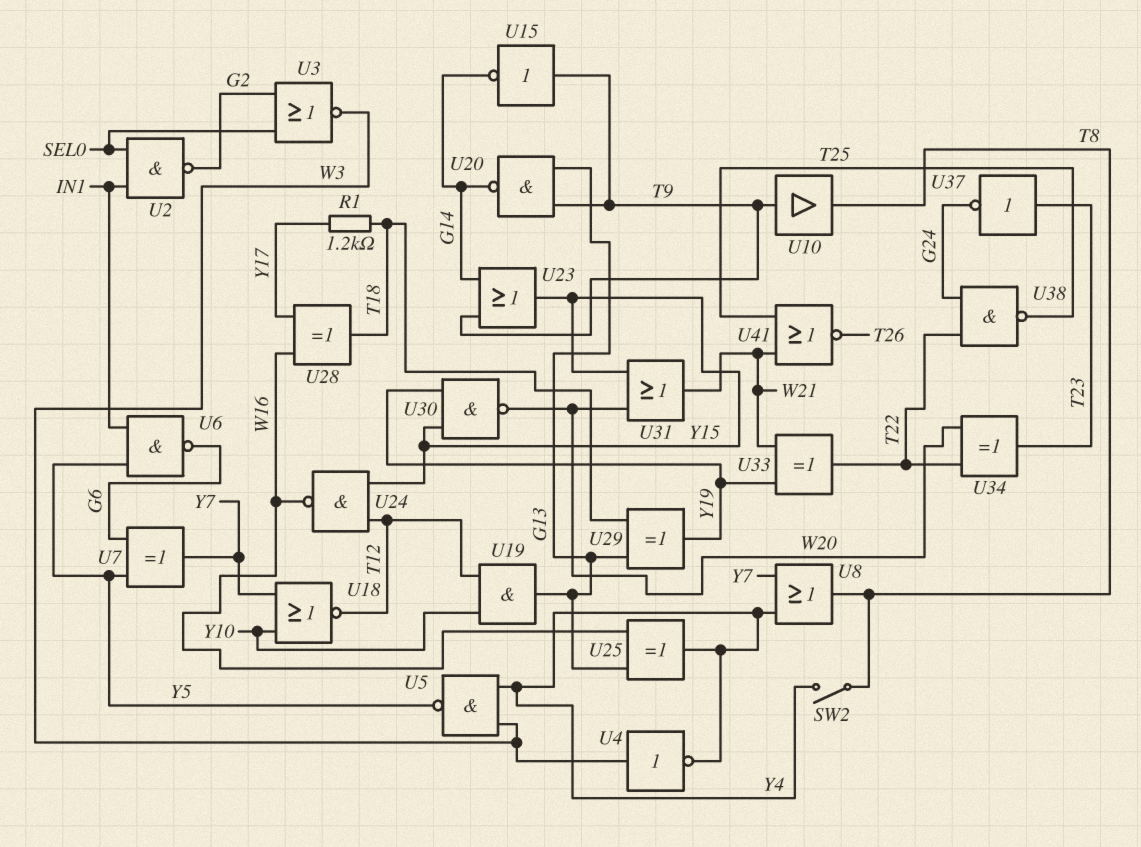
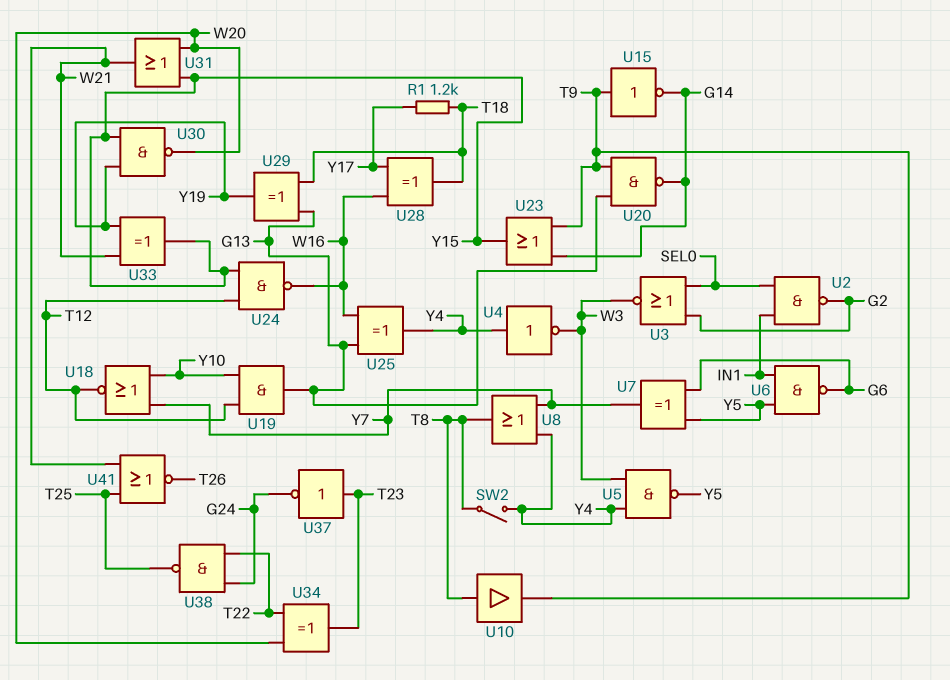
U4: NOT (in W3, out Y4) -> NOT (in Y4, out W3)
U10: buffer (in T9, out T8) -> buffer (in T8, out T9)
U33: XOR (in W21, in Y19, out T22) -> XOR (in W21, in Y19, out Y15)

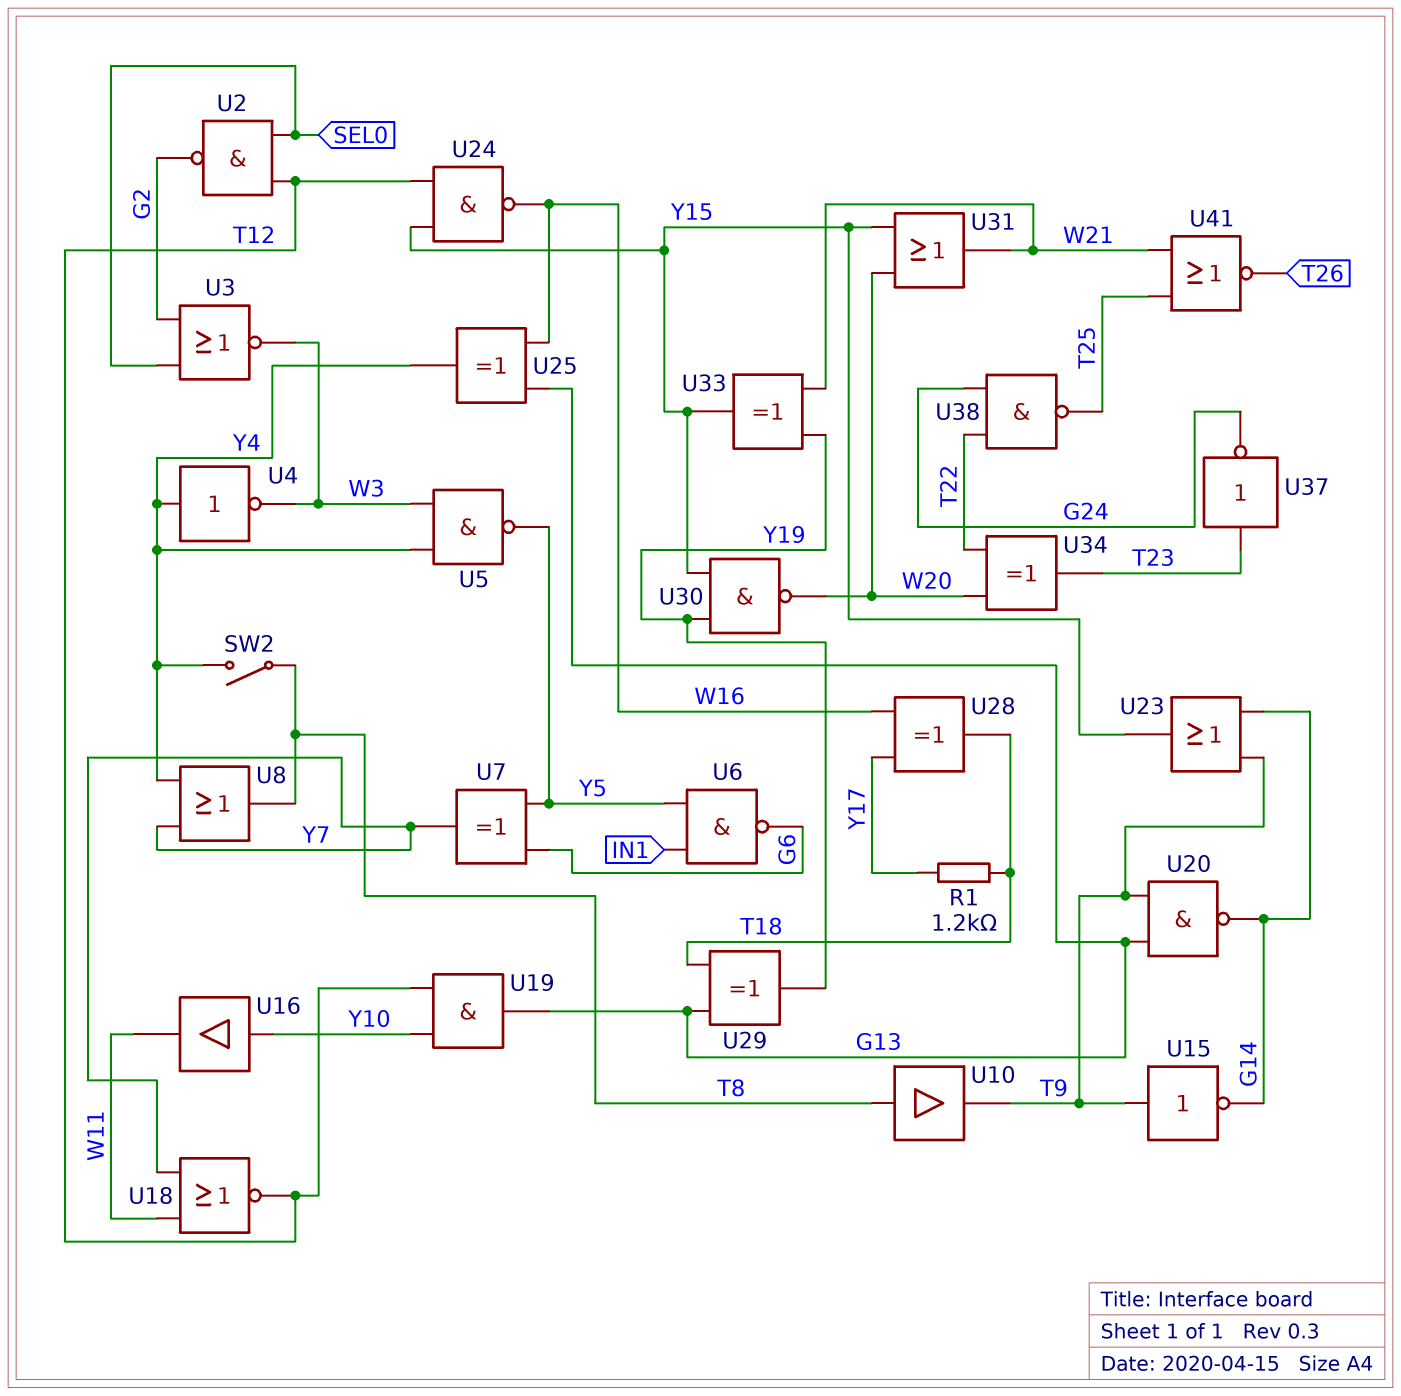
U2: NAND (in IN1, in SEL0, out G2) -> NAND (in SEL0, in T12, out G2)
U16: none -> buffer (in Y10, out W11)
U18: NOR (in Y7, in Y10, out T12) -> NOR (in W11, in Y7, out T12)

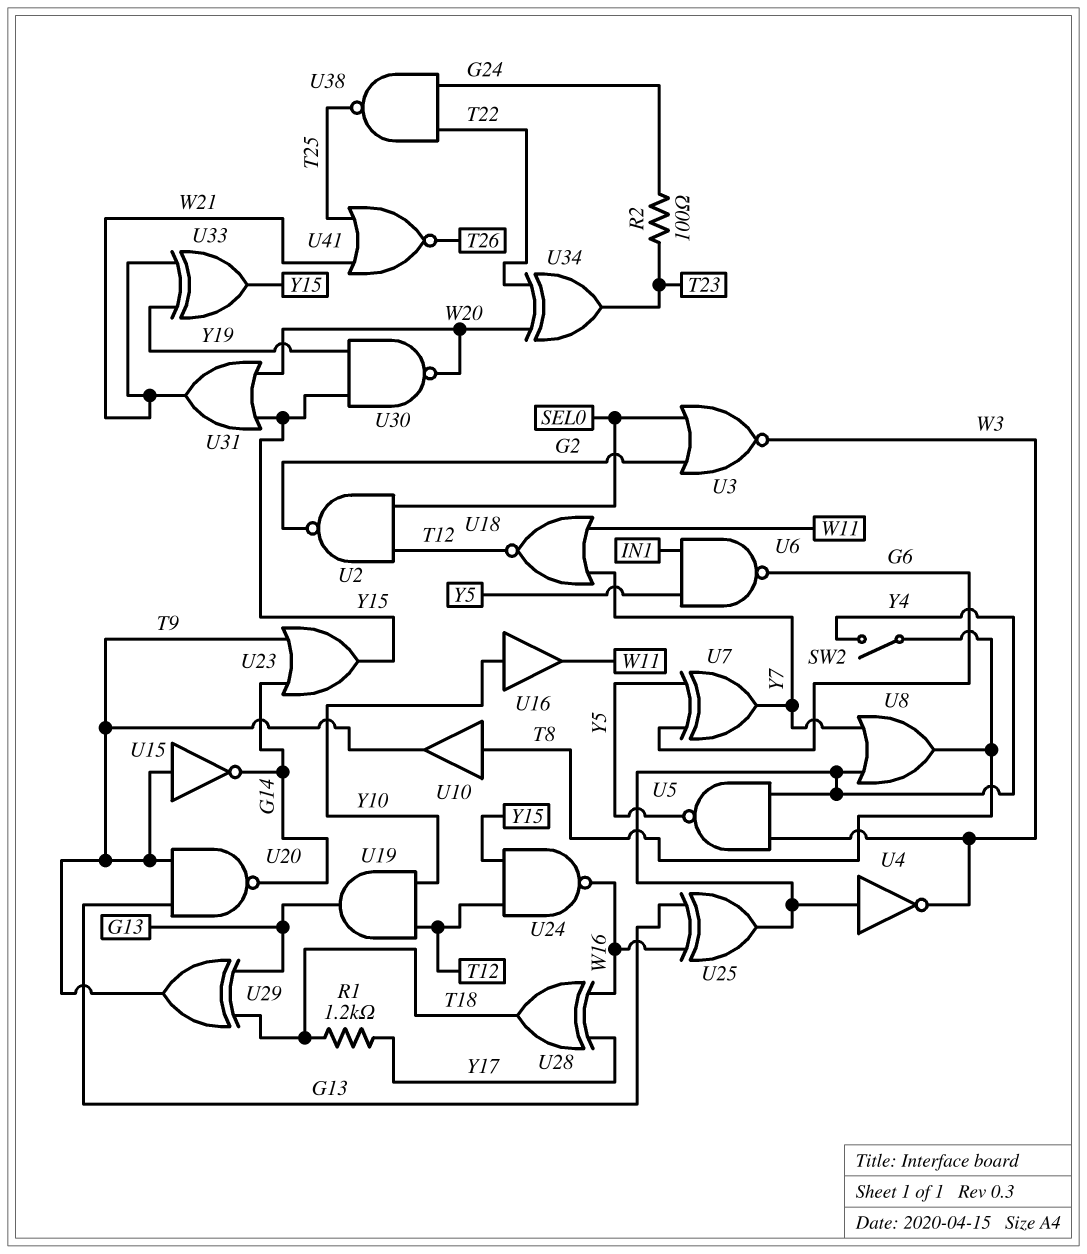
R2: none -> 100 (G24, T23)
U29: XOR (in G13, in T18, out Y19) -> XOR (in G13, in T18, out T9)
U37: NOT (in T23, out G24) -> none

